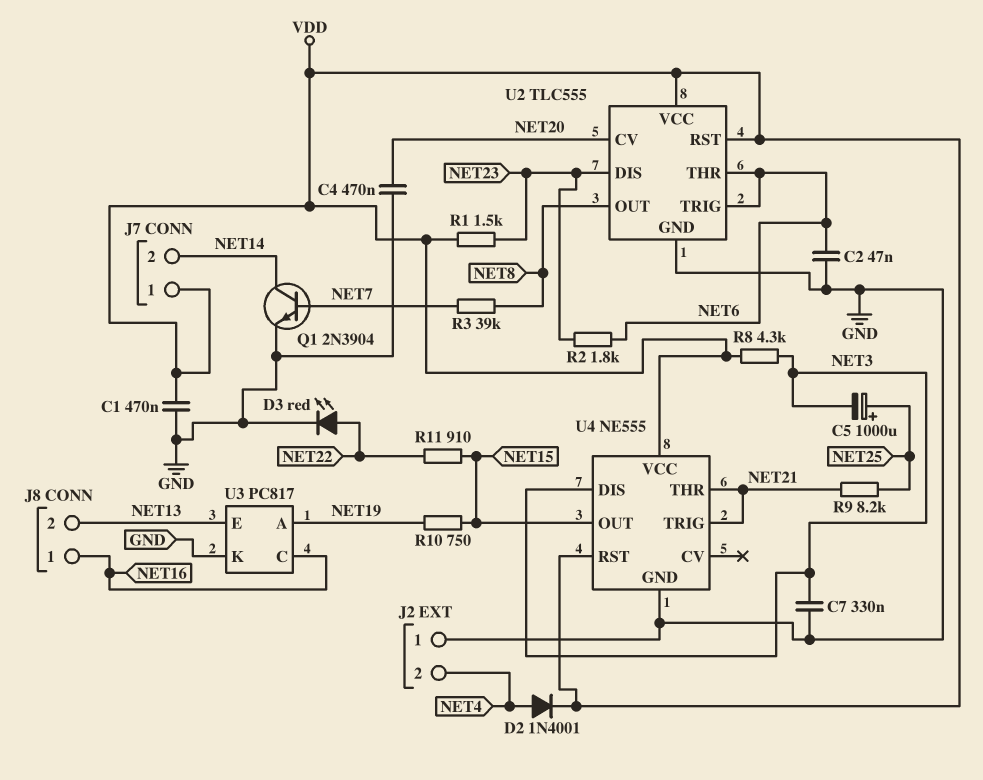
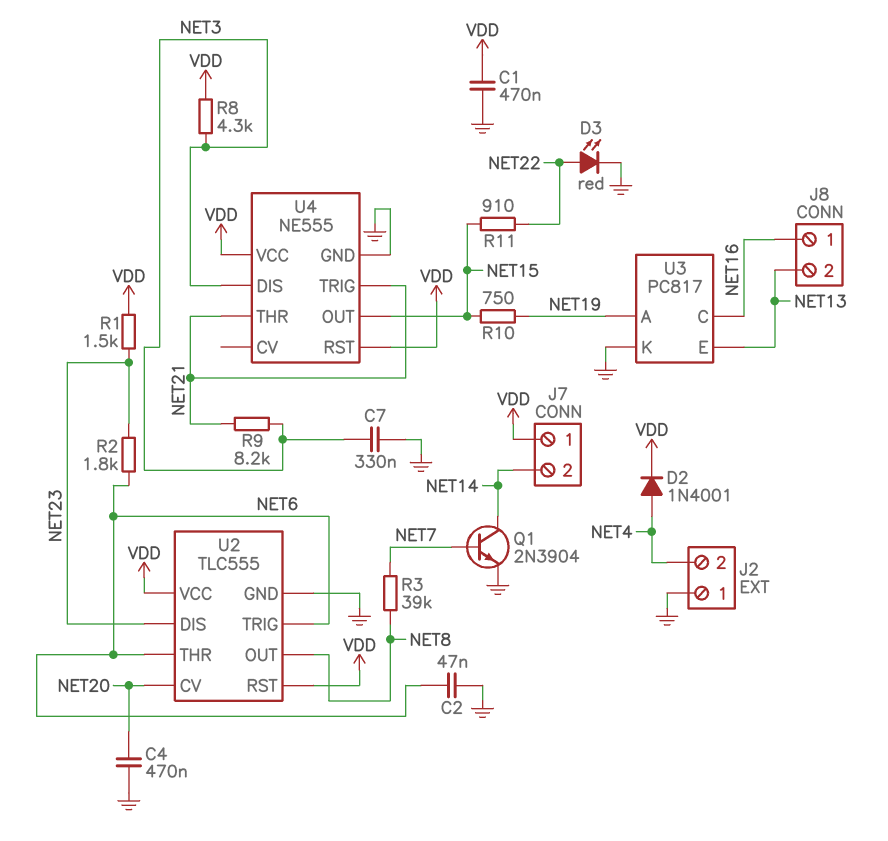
C5: 1000uF (plus NET25, minus NET3) -> none
R9: 8.2k (NET21, NET25) -> 8.2k (NET3, NET21)

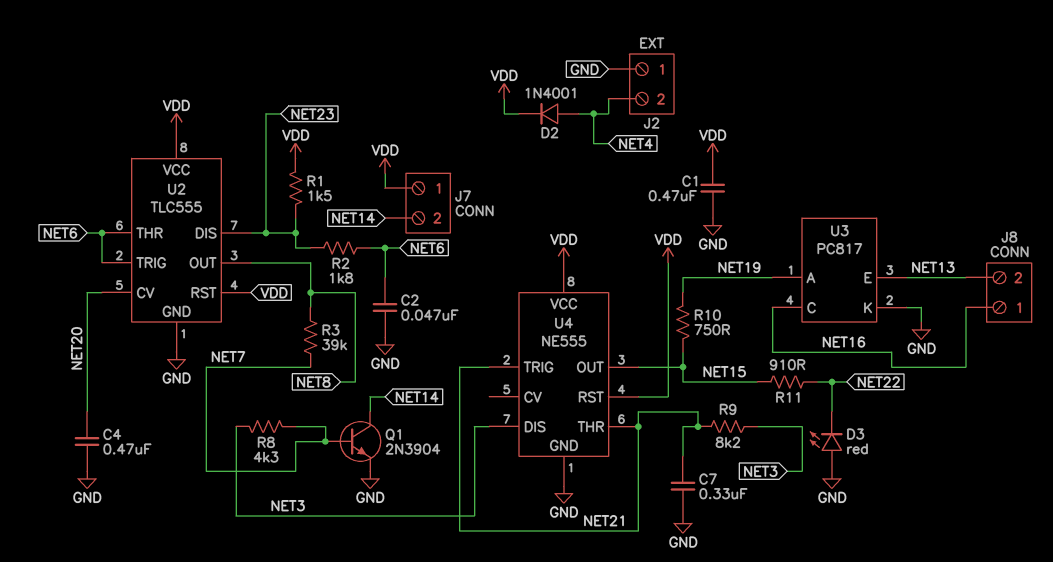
C7: 330nF (GND, NET3) -> 330nF (GND, NET21)
D3: LED red (A NET22, K GND) -> LED red (A GND, K NET22)
R8: 4.3k (NET3, VDD) -> 4.3k (NET3, NET7)

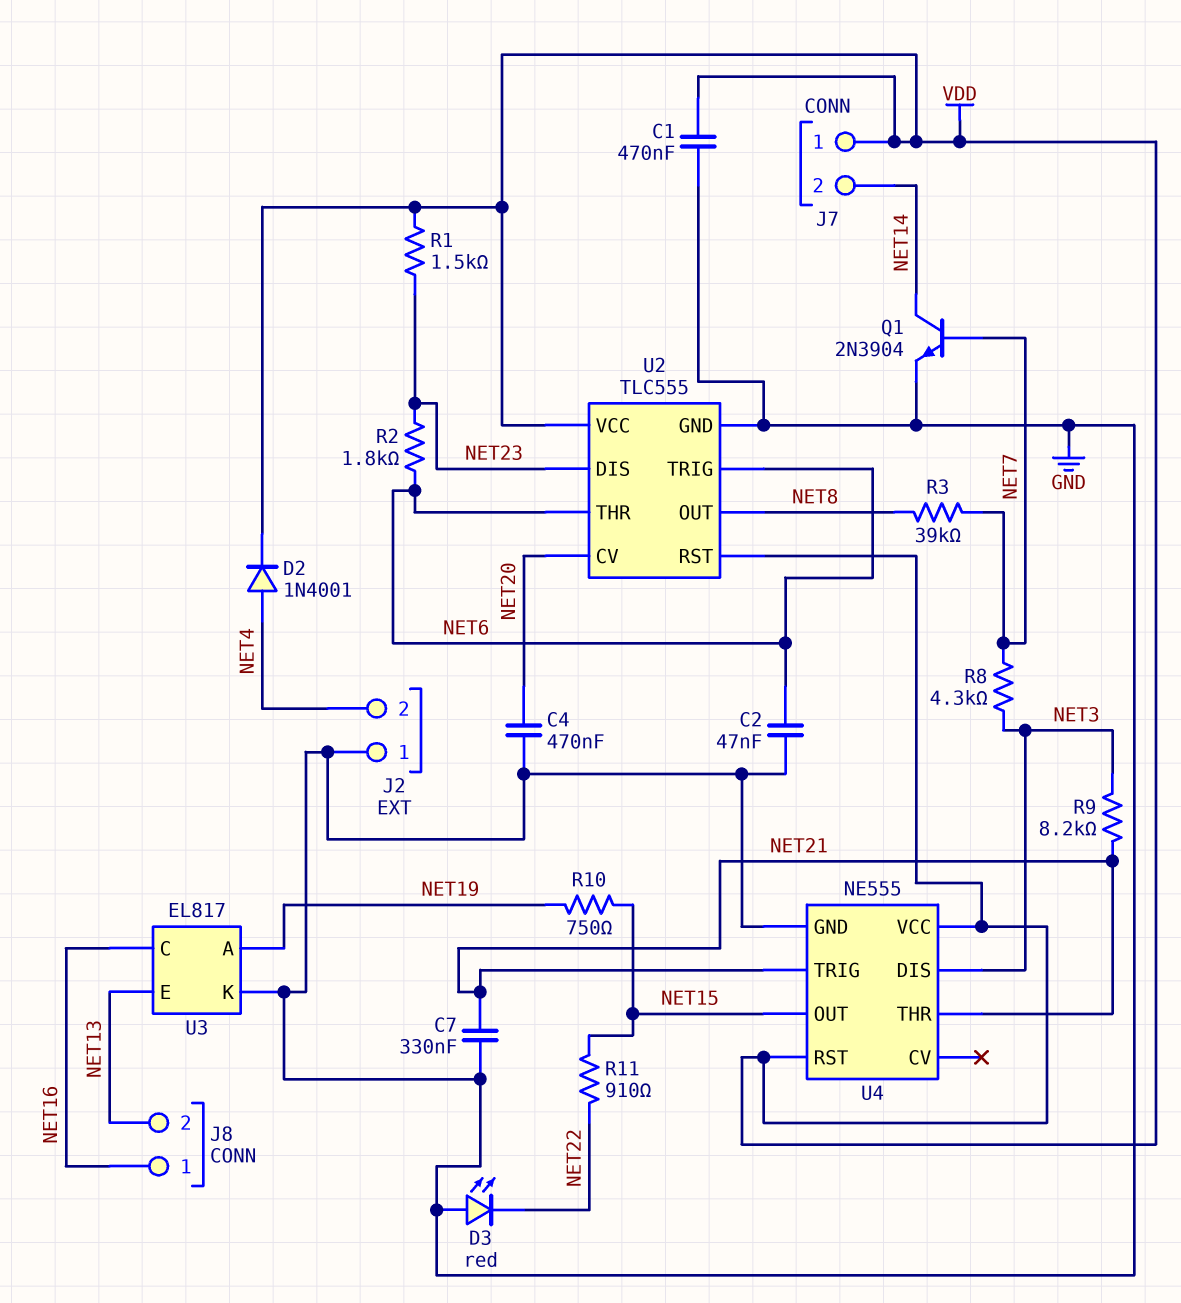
U3: PC817 -> EL817

